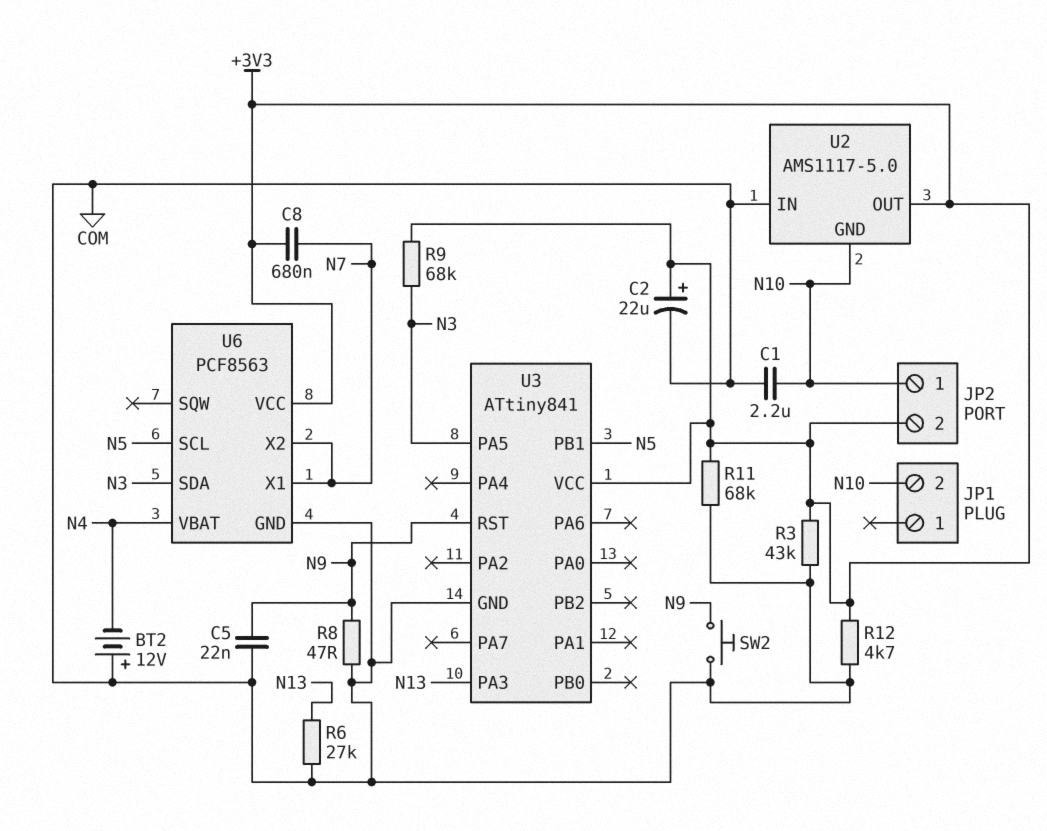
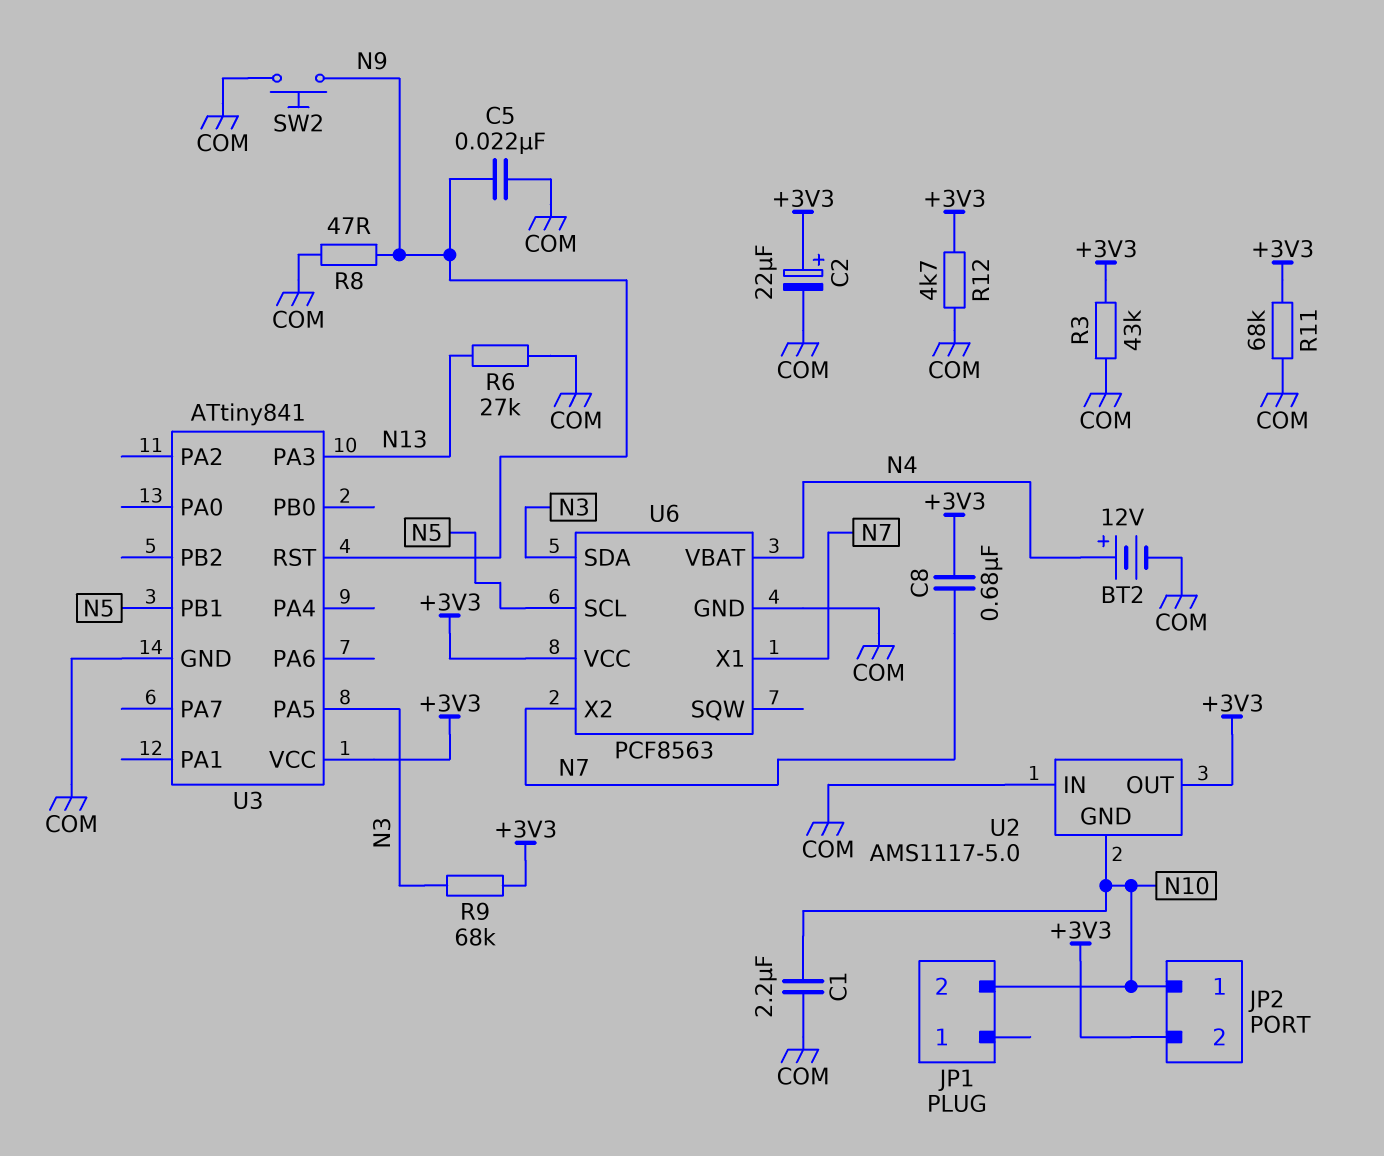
BT2: 12V (plus COM, minus N4) -> 12V (plus N4, minus COM)

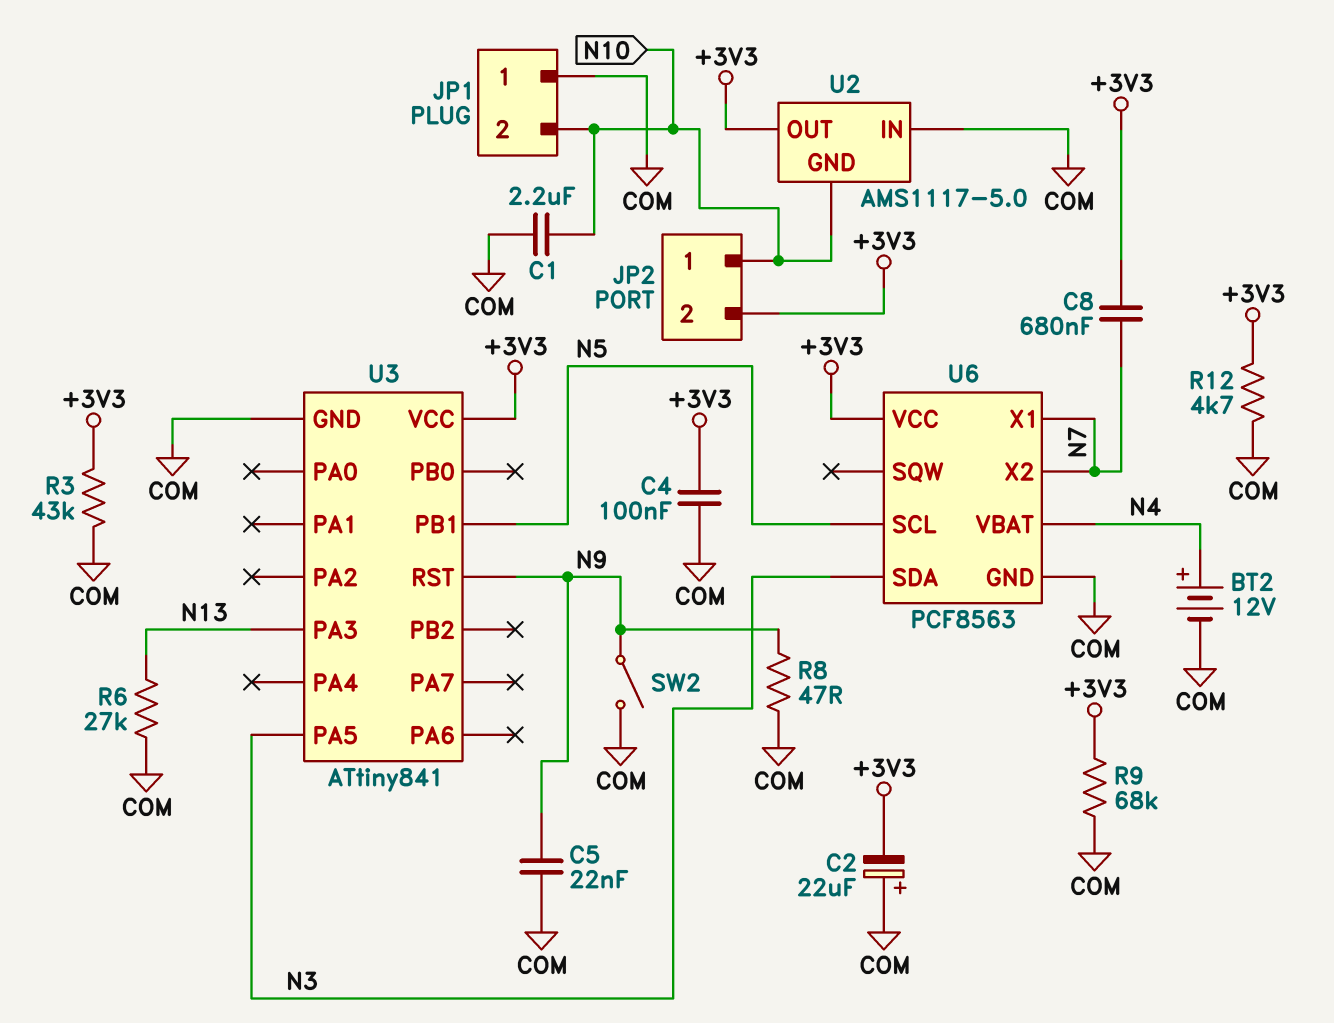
C2: 22uF (plus +3V3, minus COM) -> 22uF (plus COM, minus +3V3)
C4: none -> 100nF (+3V3, COM)
JP1 pin 1: none -> COM
R9: 68k (+3V3, N3) -> 68k (+3V3, COM)
R11: 68k (+3V3, COM) -> none
SW2: button (COM, N9) -> switch (COM, N9)

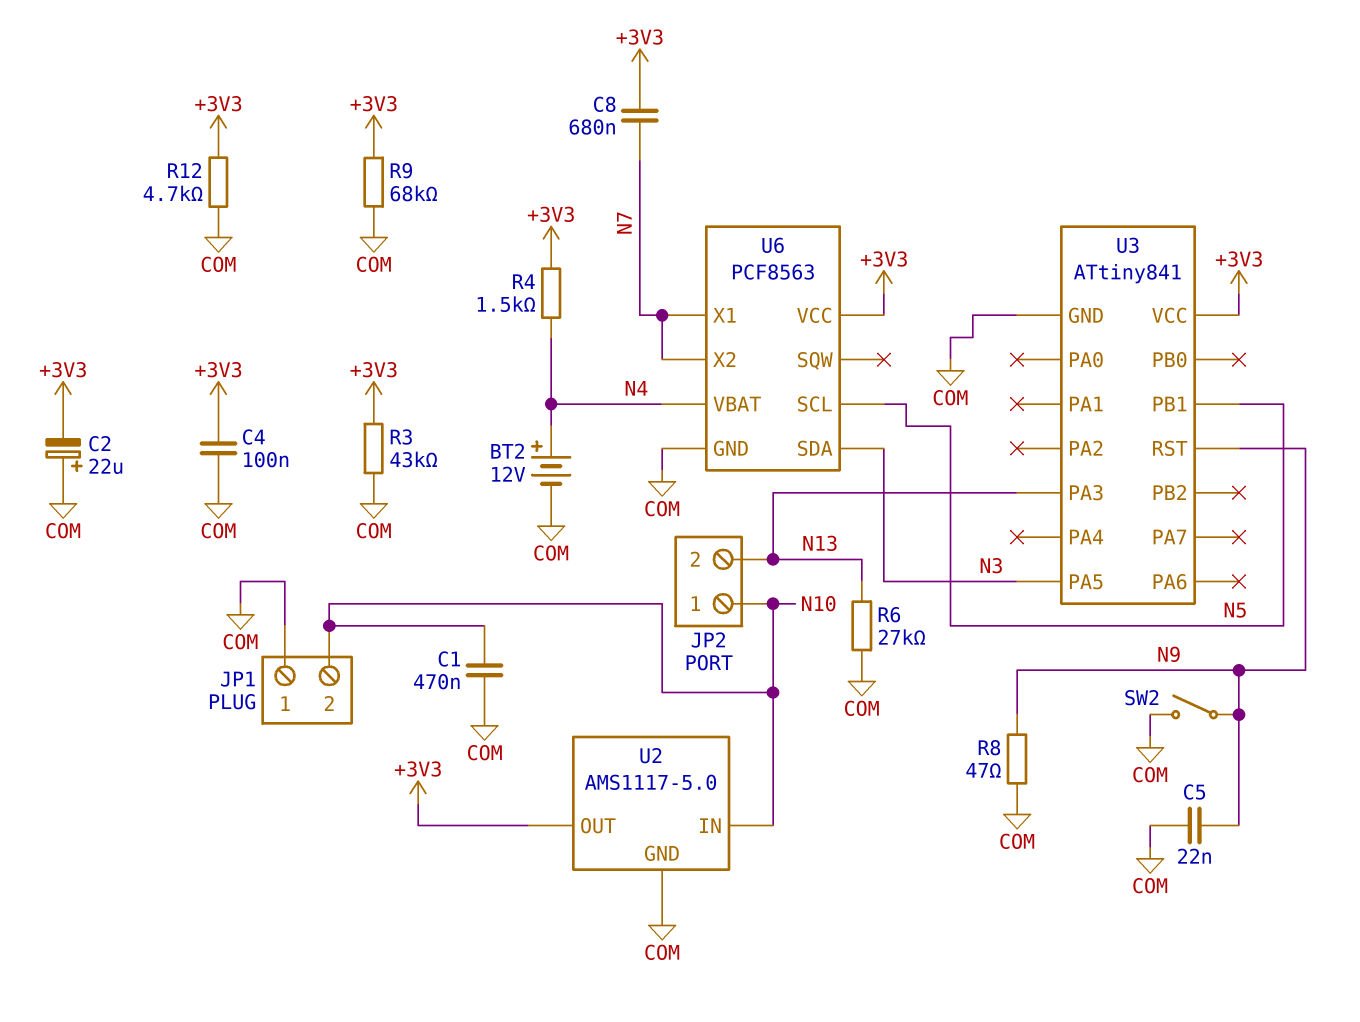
C1: 2.2uF (COM, N10) -> 470nF (COM, N10)
JP2 pin 2: +3V3 -> N13
R4: none -> 1.5k (+3V3, N4)
U2 pin GND: N10 -> COM
U2 pin IN: COM -> N10

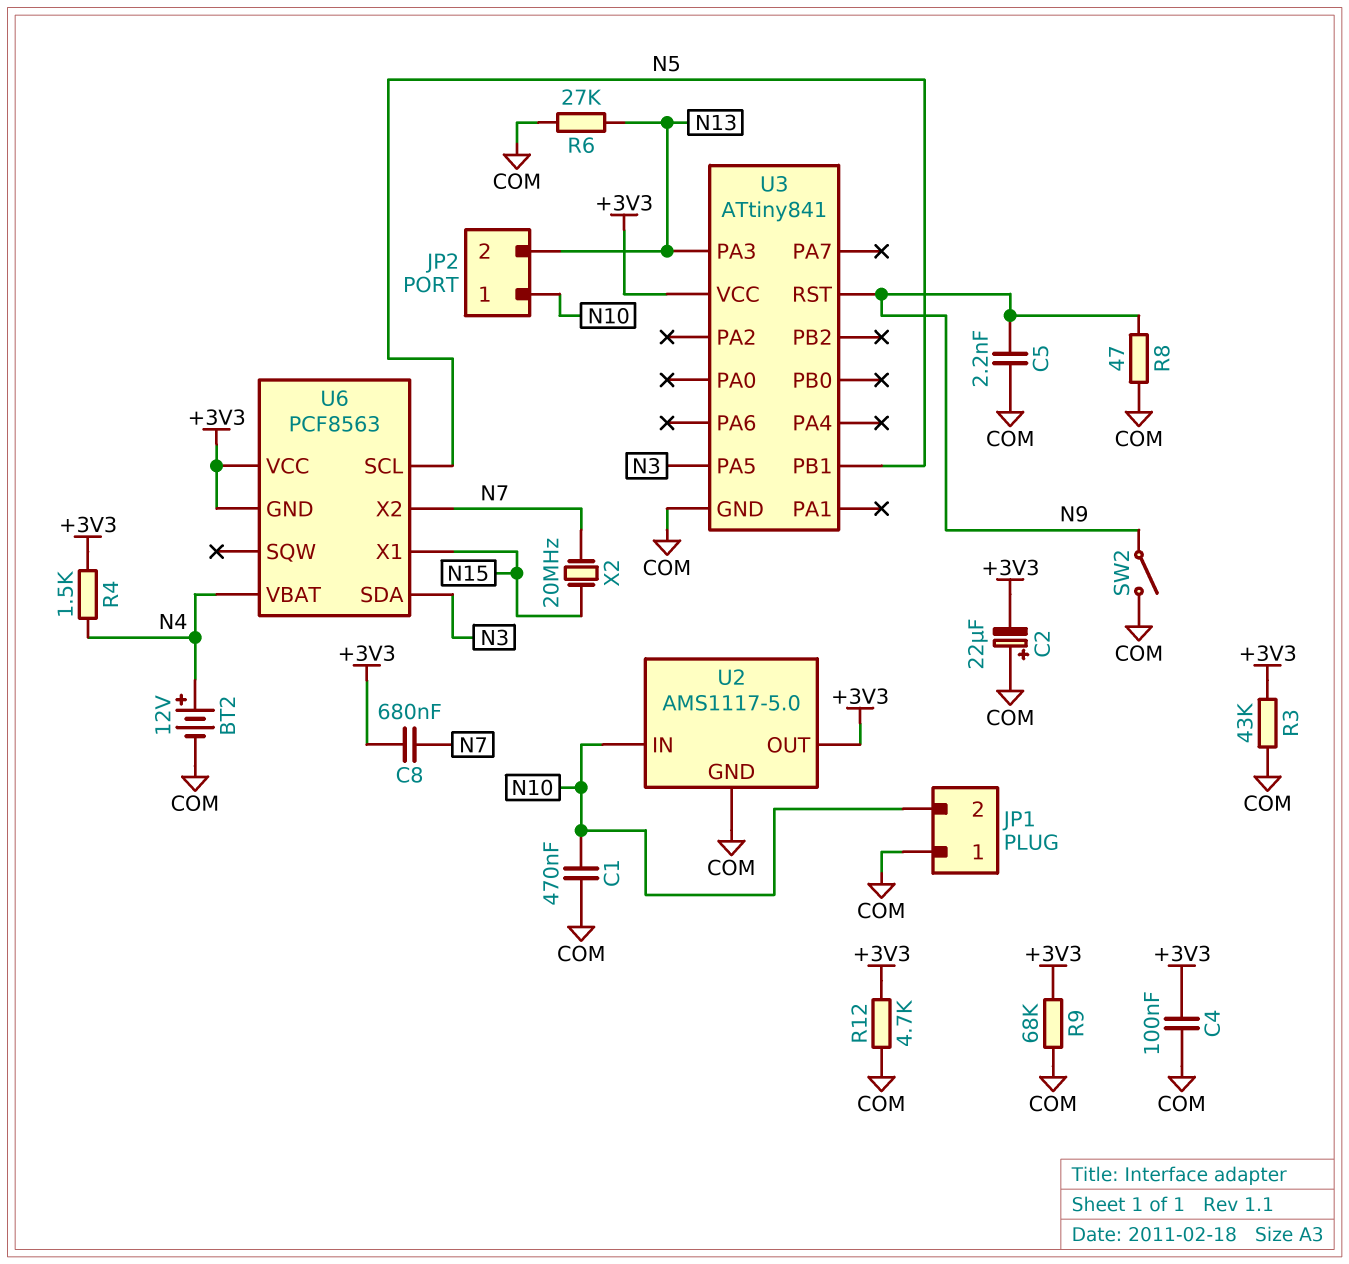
C5: 22nF (COM, N9) -> 2.2nF (COM, N9)
U6 pin GND: COM -> +3V3
U6 pin X1: N7 -> N15
X2: none -> 20MHz (N7, N15)

